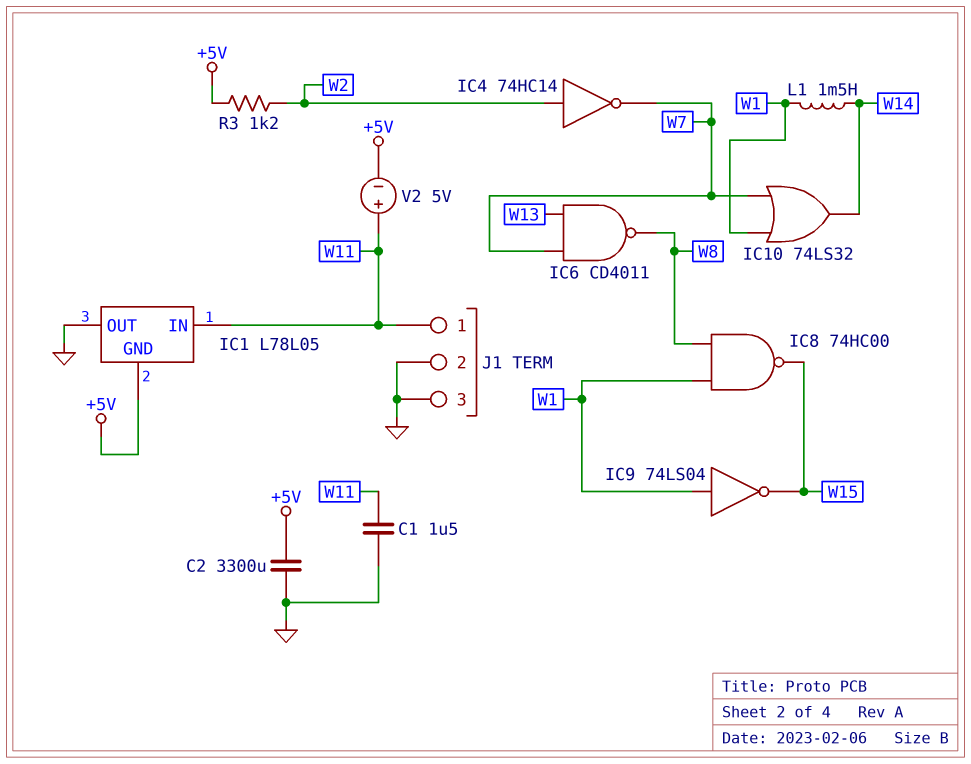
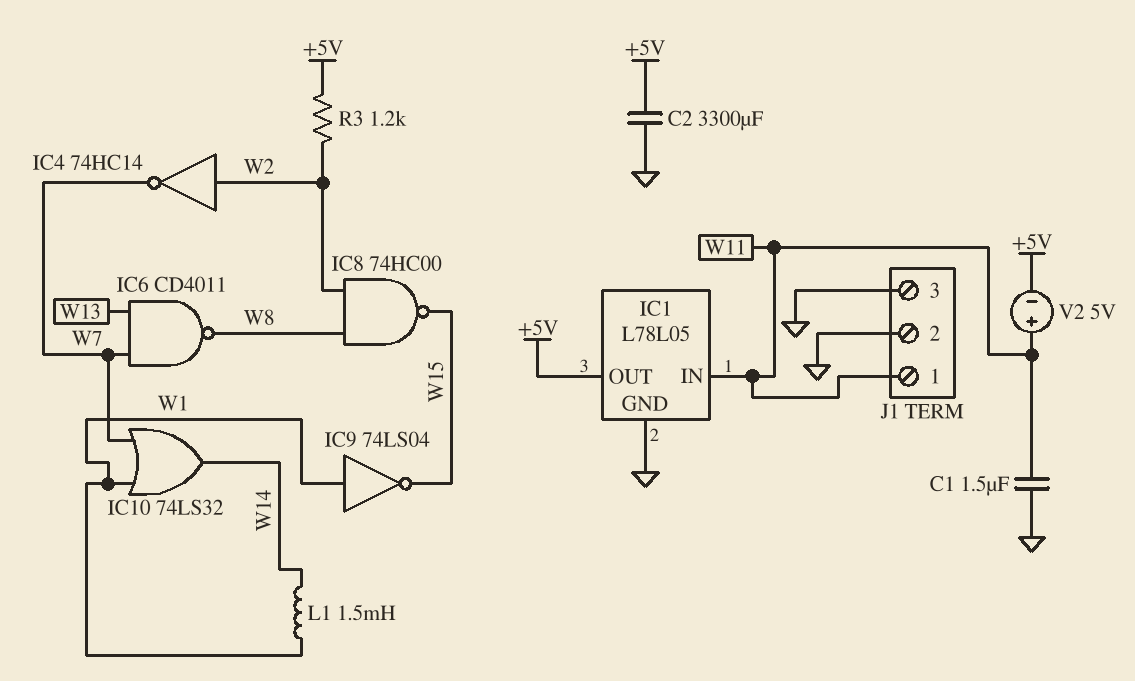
IC1 pin GND: +5V -> GND
IC1 pin OUT: GND -> +5V
IC8: NAND 74HC00 (in W1, in W8, out W15) -> NAND 74HC00 (in W2, in W8, out W15)

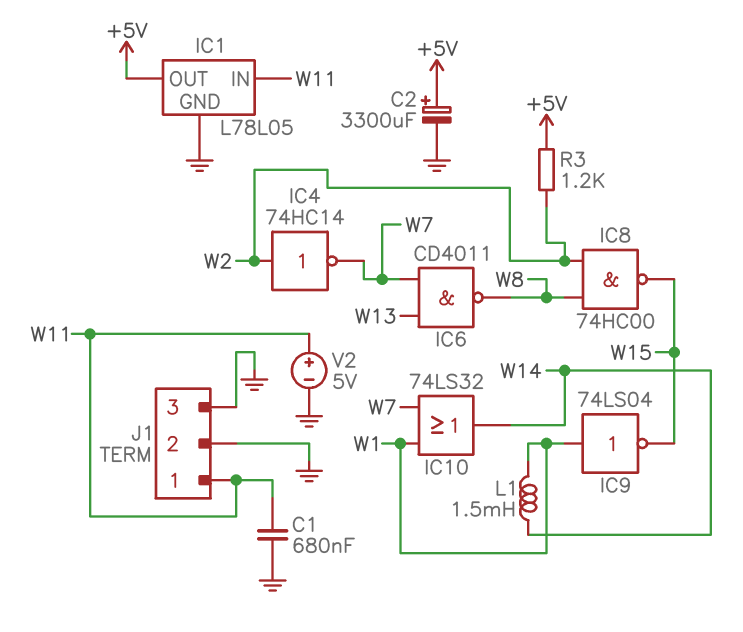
C1: 1.5uF (GND, W11) -> 680nF (GND, W11)
C2: 3300uF (+5V, GND) -> 3300uF (plus +5V, minus GND)
V2: 5V (plus W11, minus +5V) -> 5V (plus W11, minus GND)

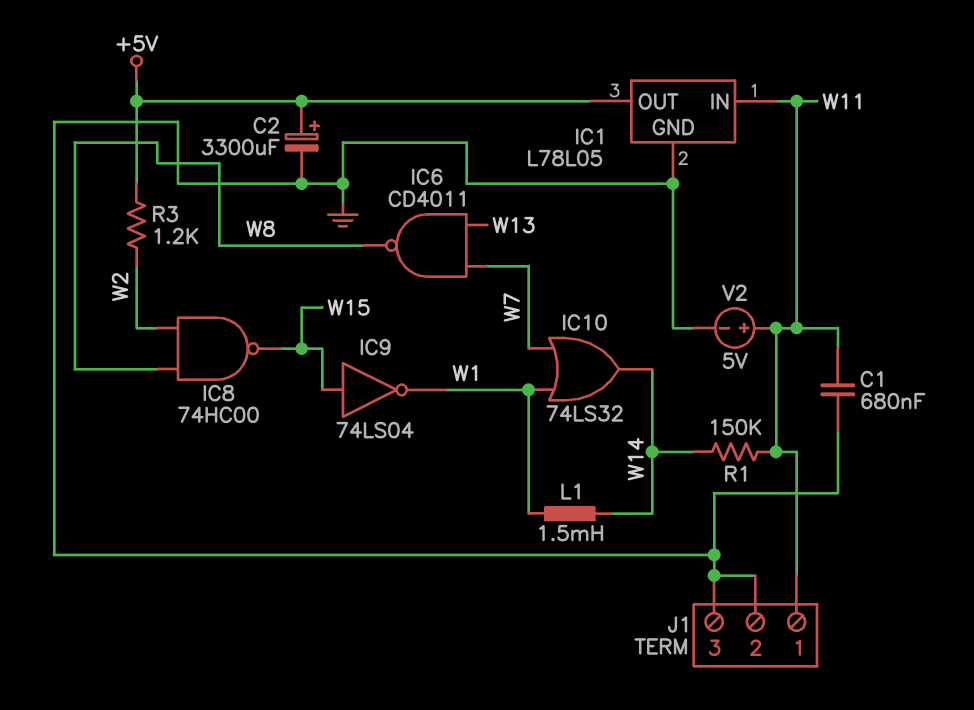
IC4: NOT 74HC14 (in W2, out W7) -> none
IC9: NOT 74LS04 (in W1, out W15) -> NOT 74LS04 (in W15, out W1)
R1: none -> 150k (W11, W14)

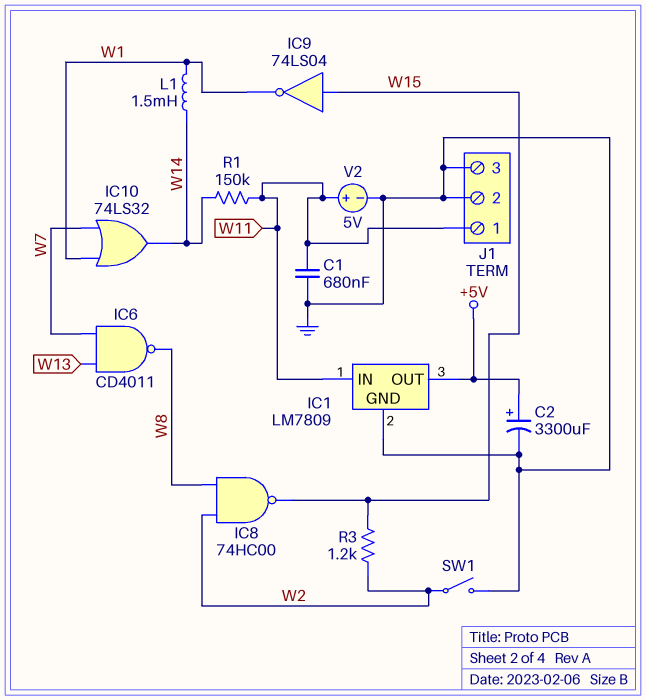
IC1: L78L05 -> LM7809
R3: 1.2k (+5V, W2) -> 1.2k (W2, W15)
SW1: none -> switch (GND, W2)

